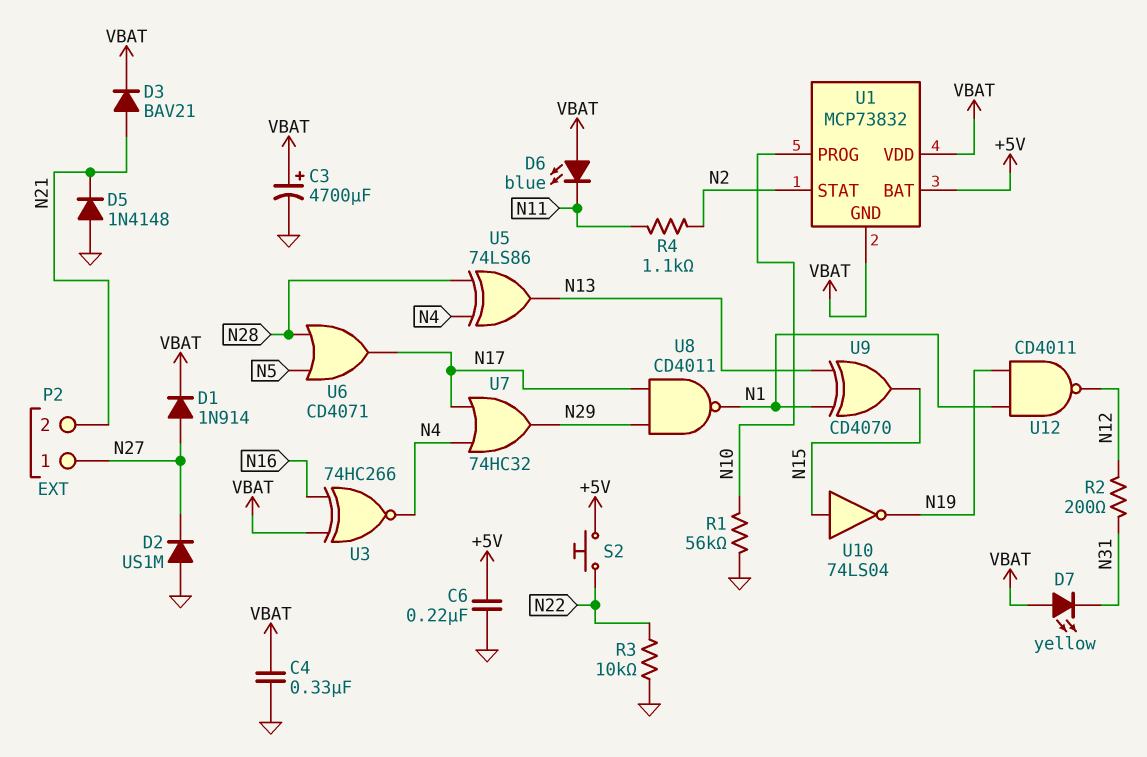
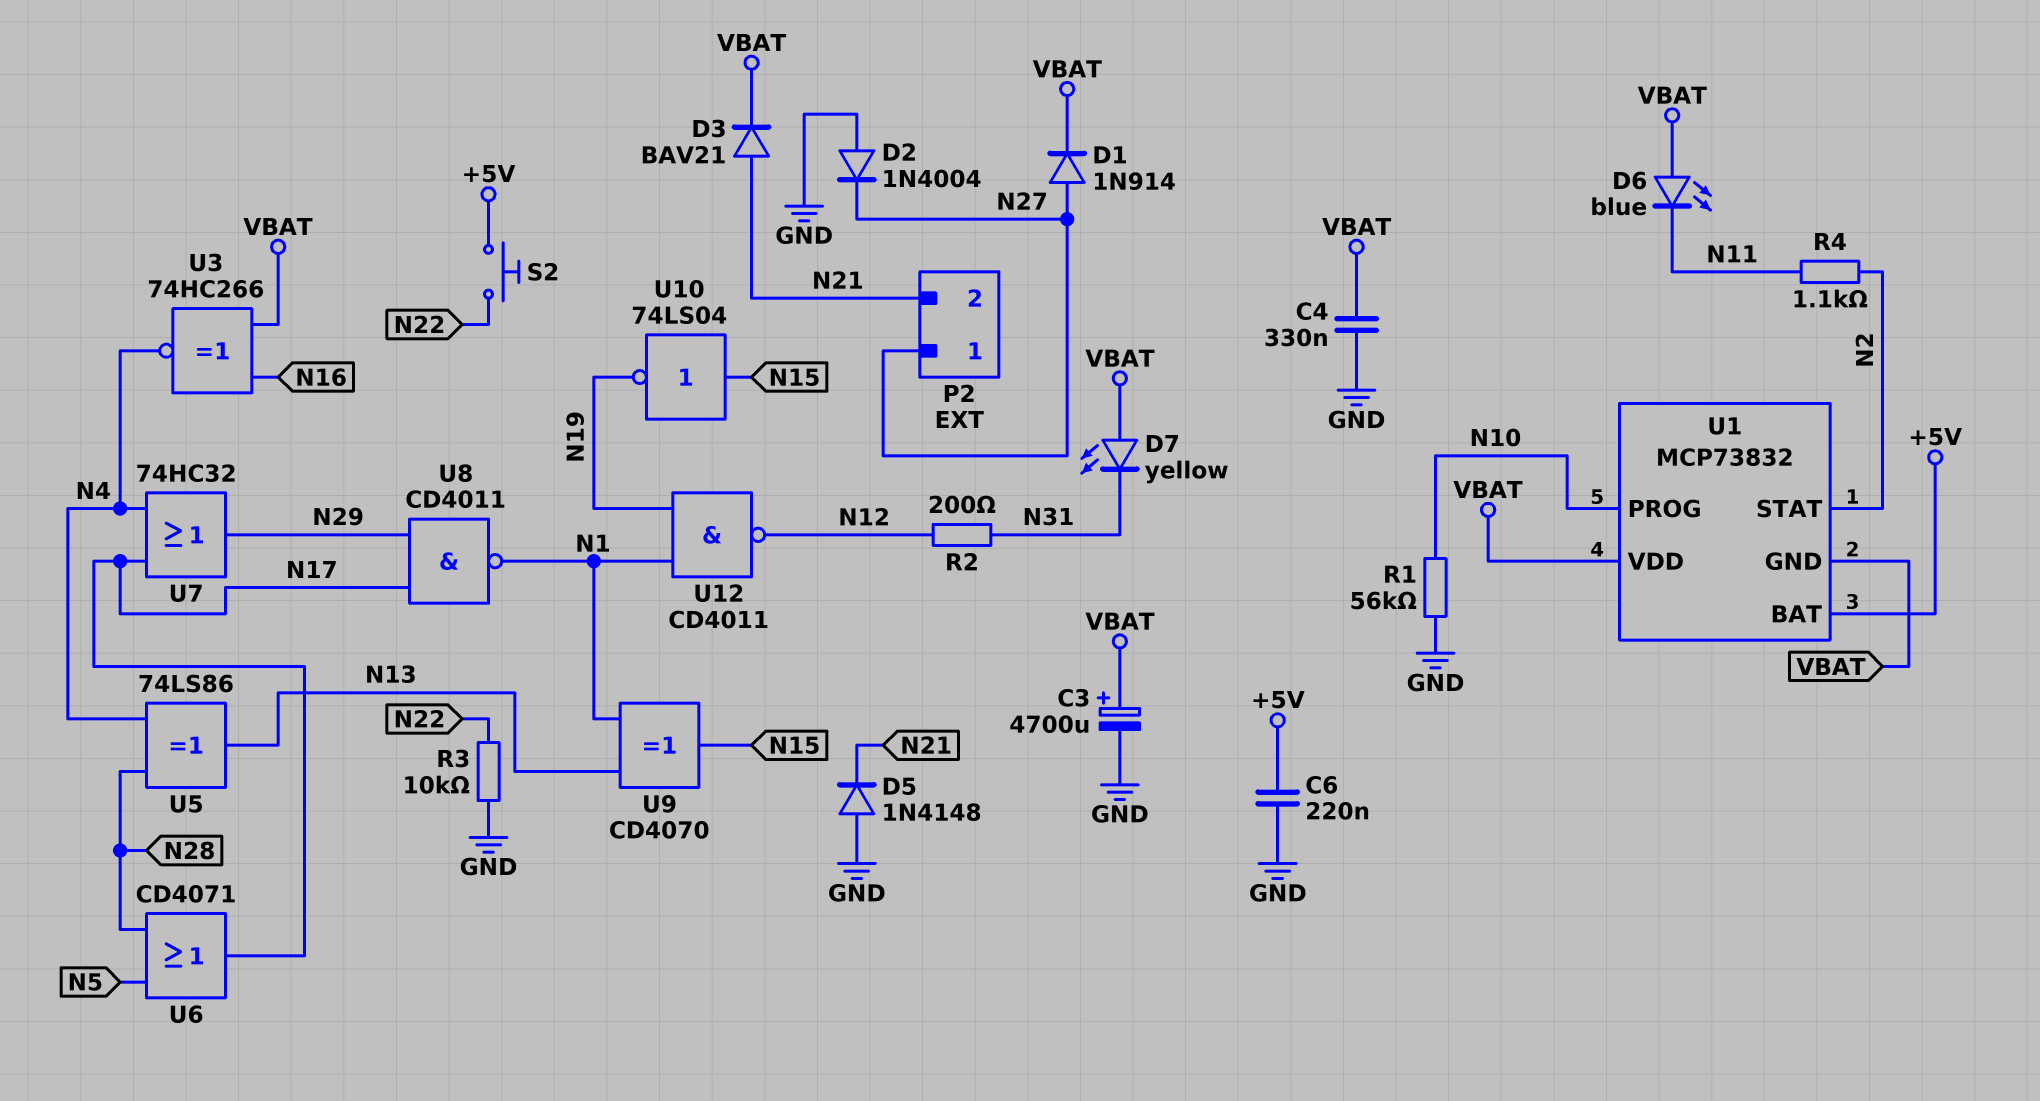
D2: diode US1M (A GND, K N27) -> diode 1N4004 (A GND, K N27)

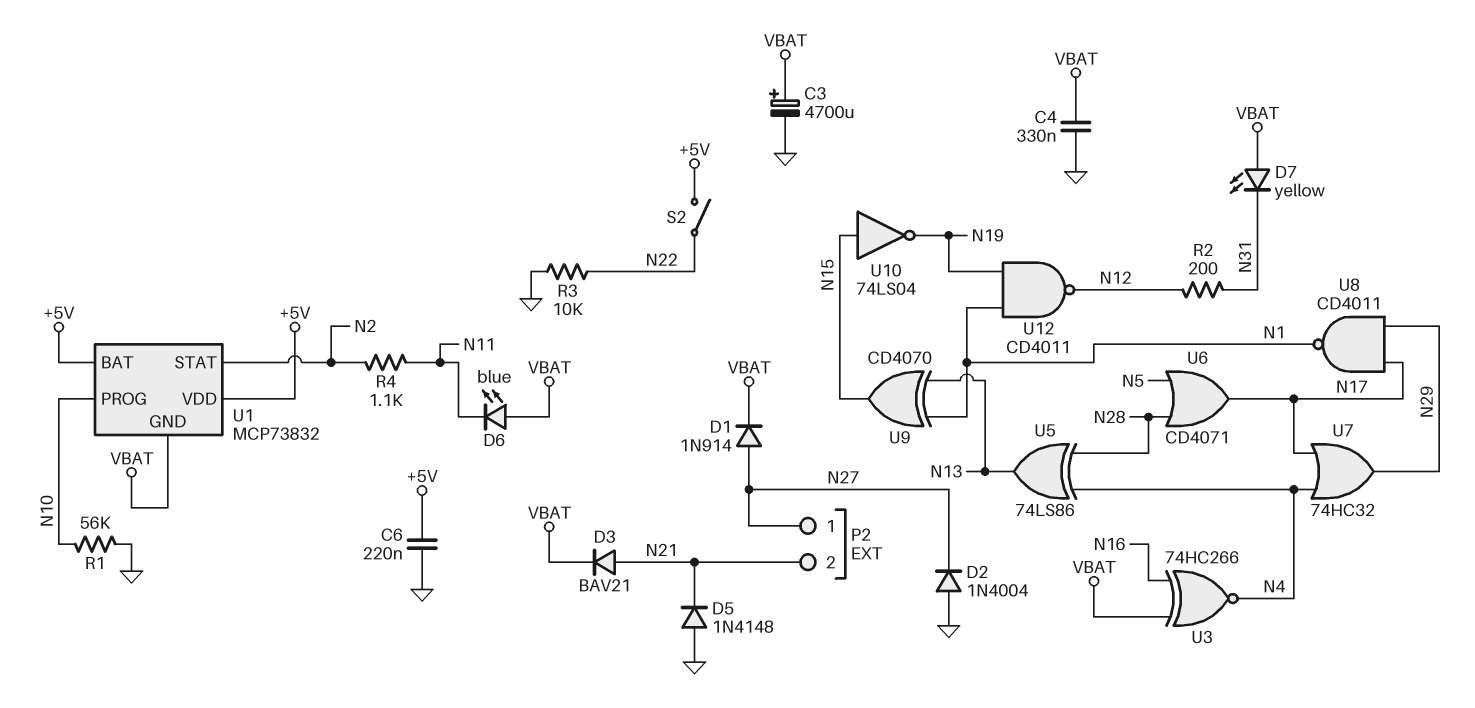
S2: button (+5V, N22) -> switch (+5V, N22)
U1 pin VDD: VBAT -> +5V

